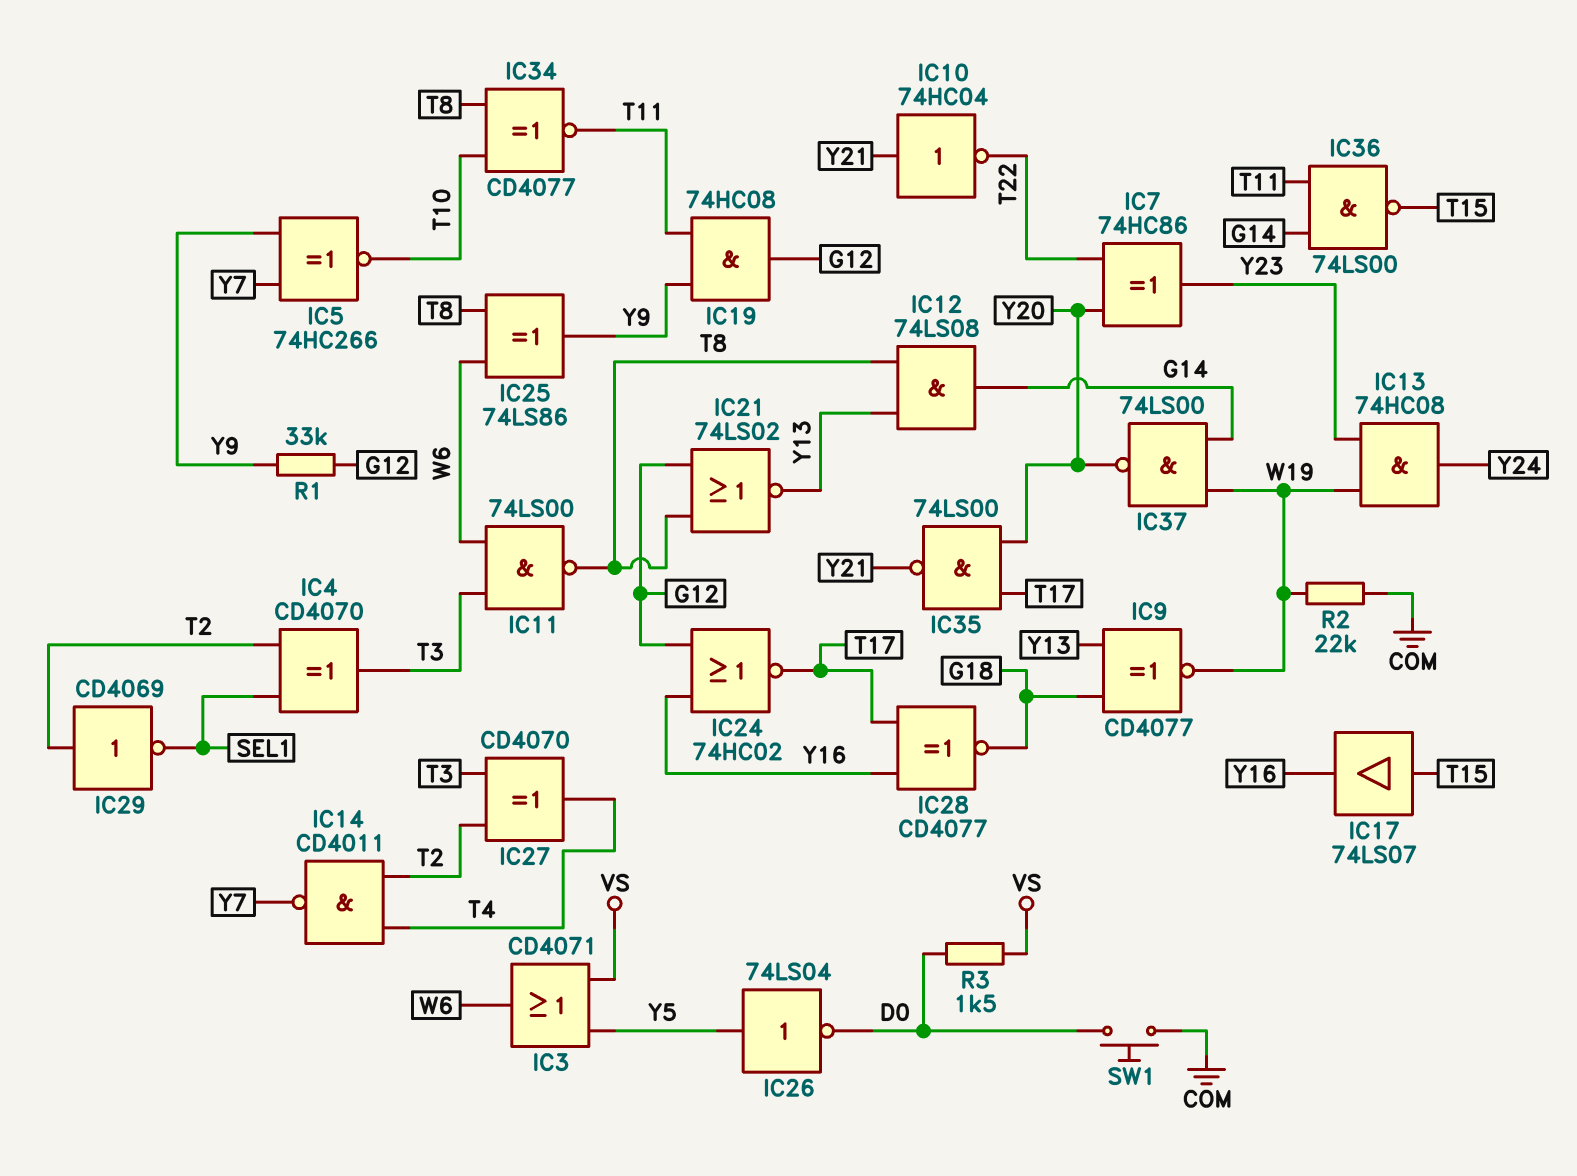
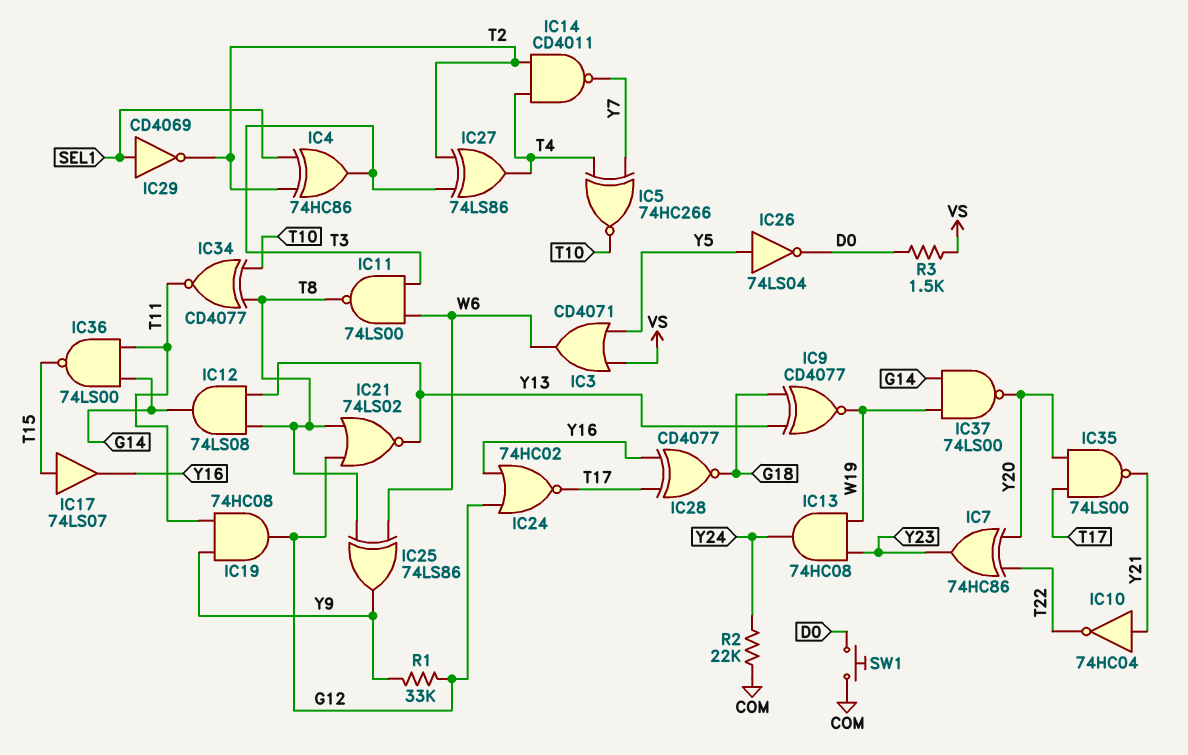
IC4: XOR CD4070 (in SEL1, in T2, out T3) -> XOR 74HC86 (in SEL1, in T2, out T3)
IC5: XNOR 74HC266 (in Y7, in Y9, out T10) -> XNOR 74HC266 (in T4, in Y7, out T10)
IC27: XOR CD4070 (in T2, in T3, out T4) -> XOR 74LS86 (in T2, in T3, out T4)
IC29: NOT CD4069 (in T2, out SEL1) -> NOT CD4069 (in SEL1, out T2)
R2: 22k (COM, W19) -> 22k (COM, Y24)

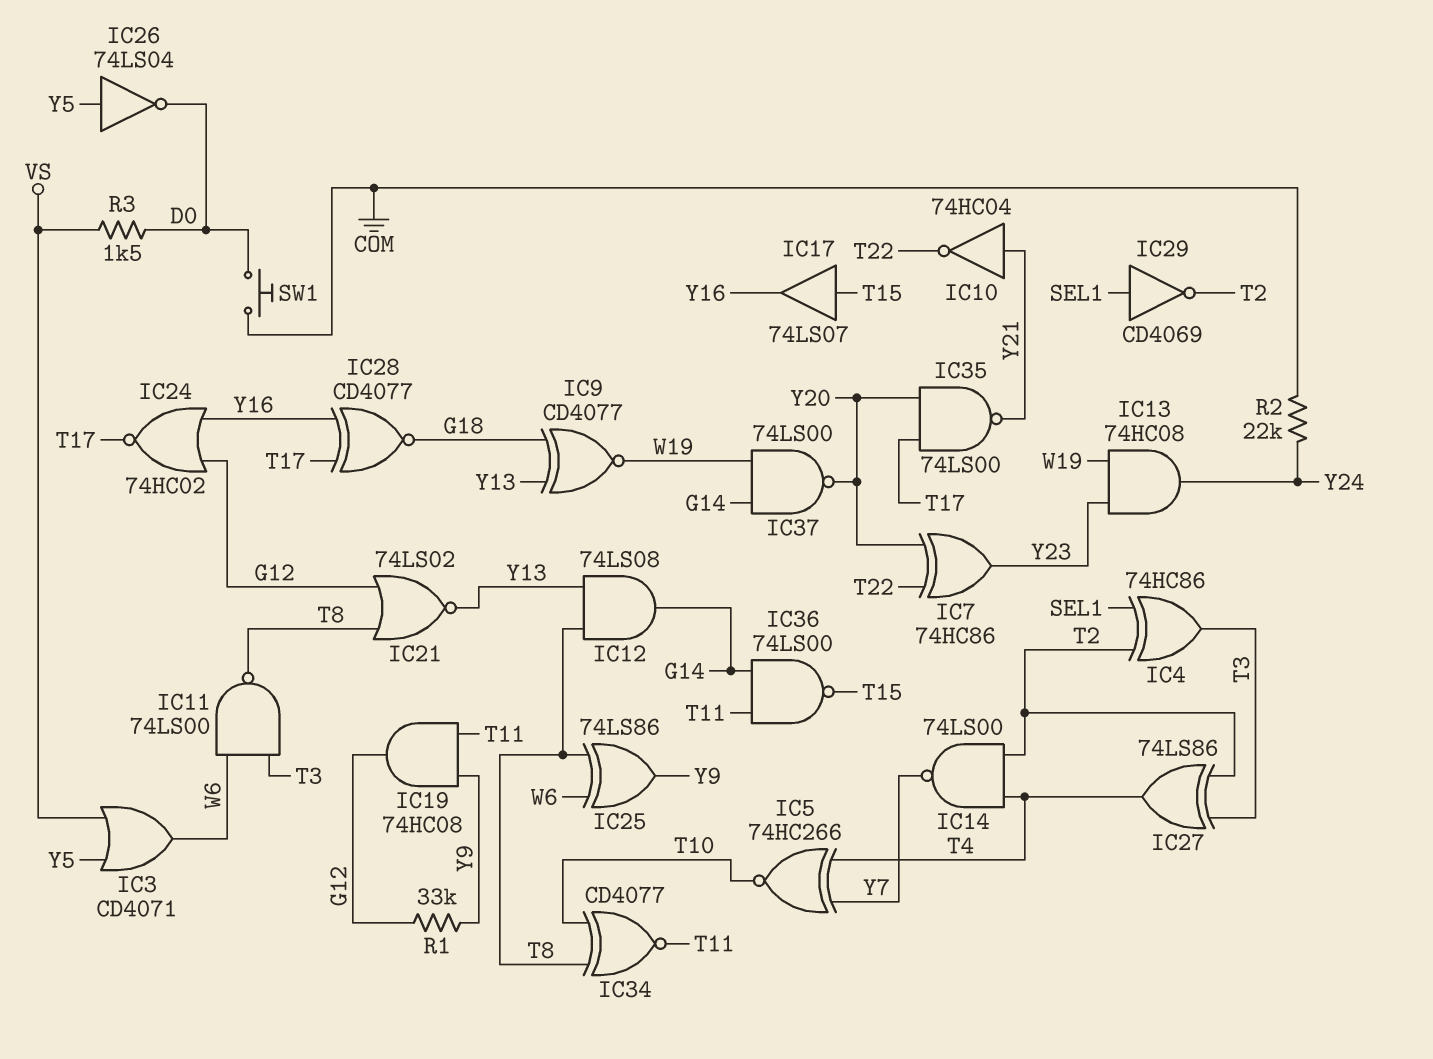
IC14: NAND CD4011 (in T2, in T4, out Y7) -> NAND 74LS00 (in T2, in T4, out Y7)

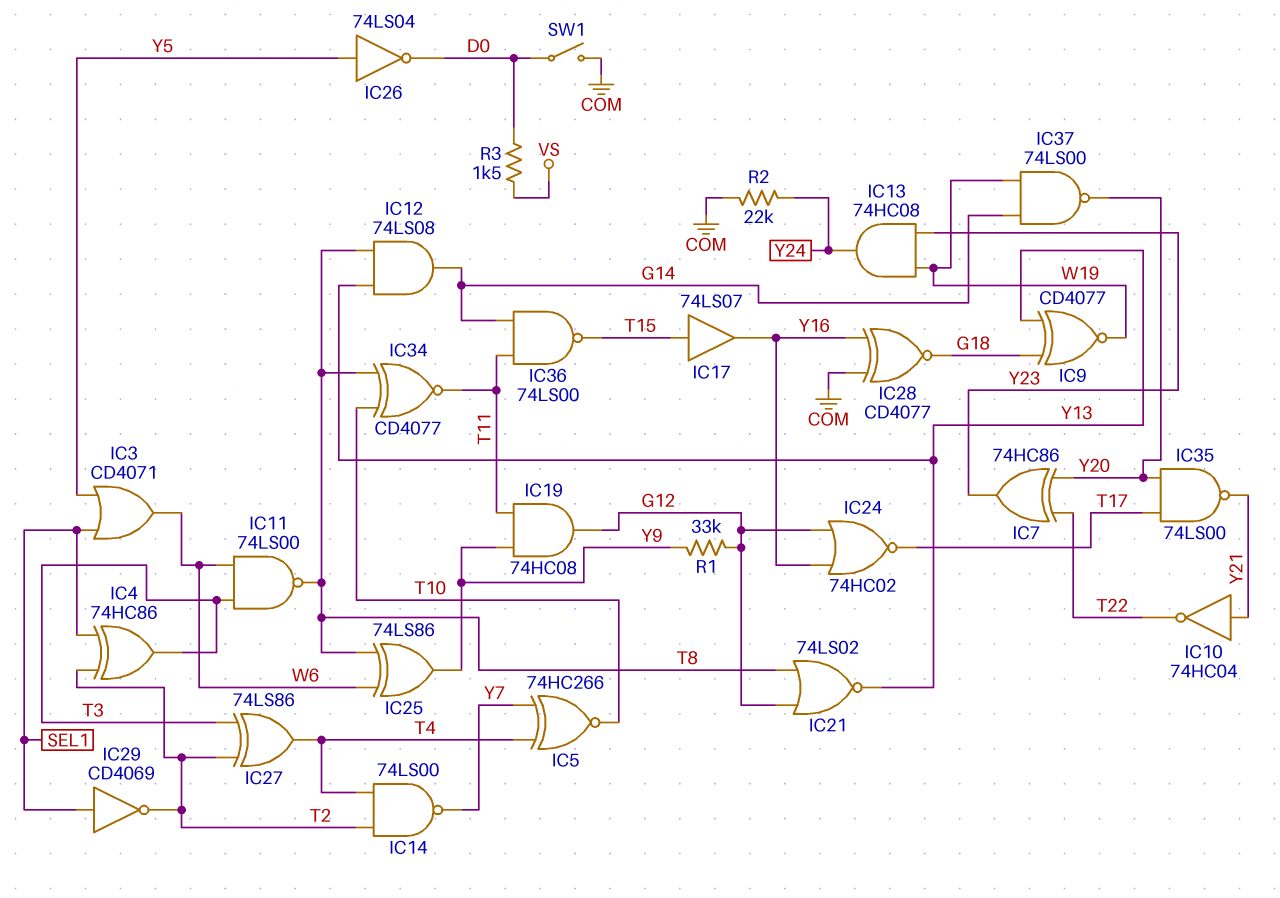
IC3: OR CD4071 (in VS, in Y5, out W6) -> OR CD4071 (in SEL1, in Y5, out W6)
IC28: XNOR CD4077 (in T17, in Y16, out G18) -> XNOR CD4077 (in COM, in Y16, out G18)
SW1: button (COM, D0) -> switch (COM, D0)

